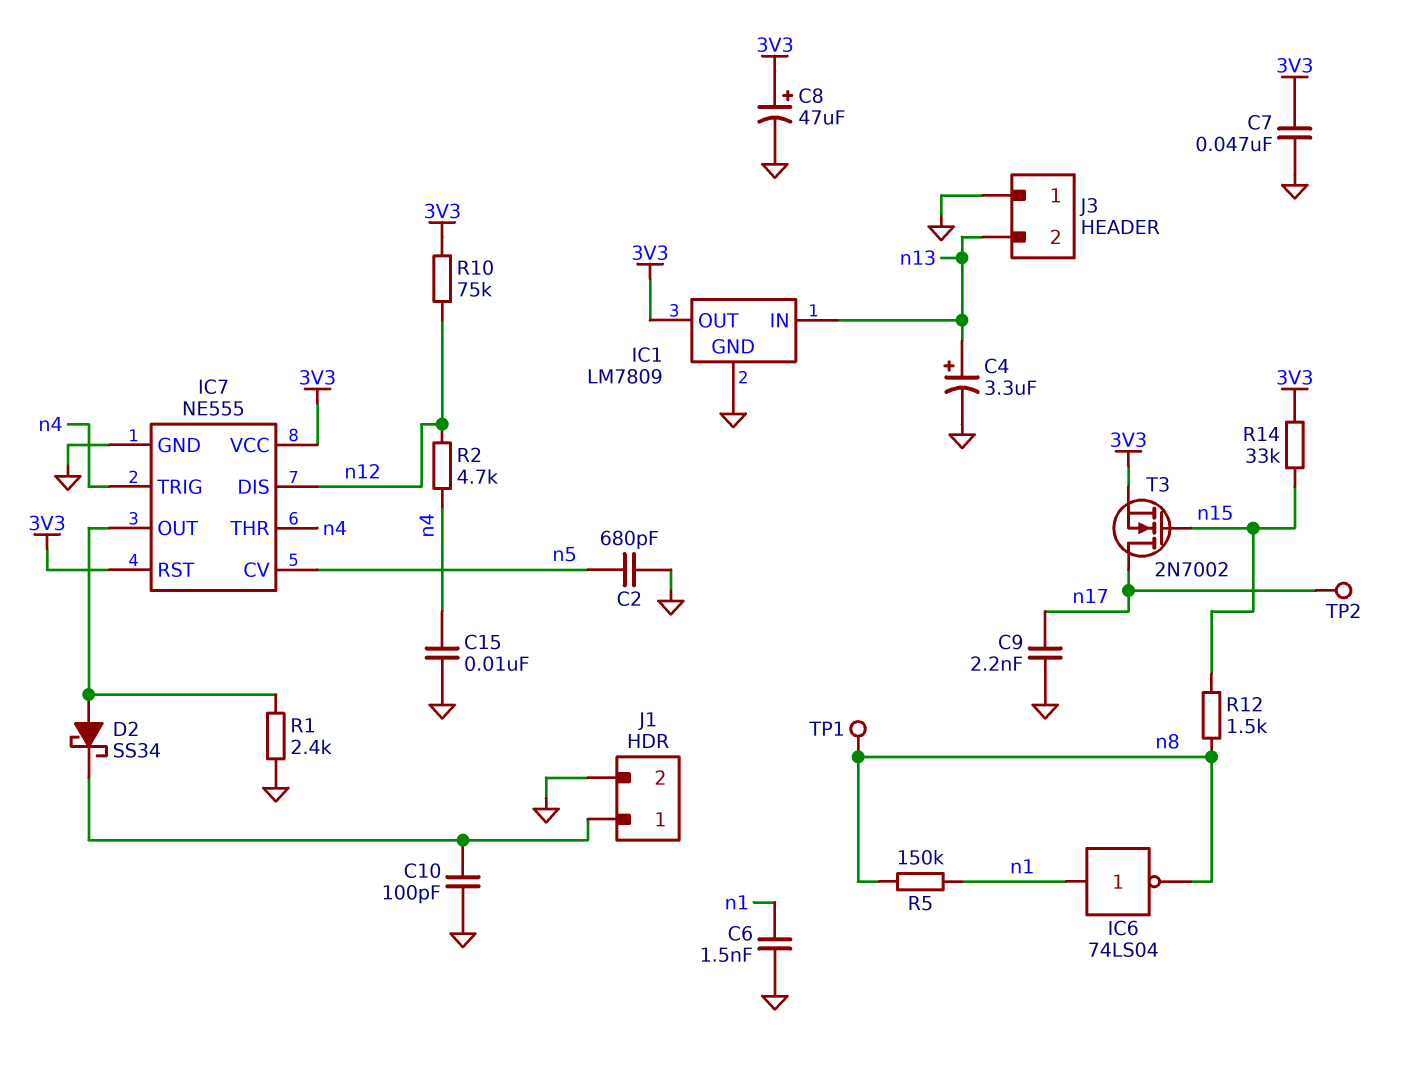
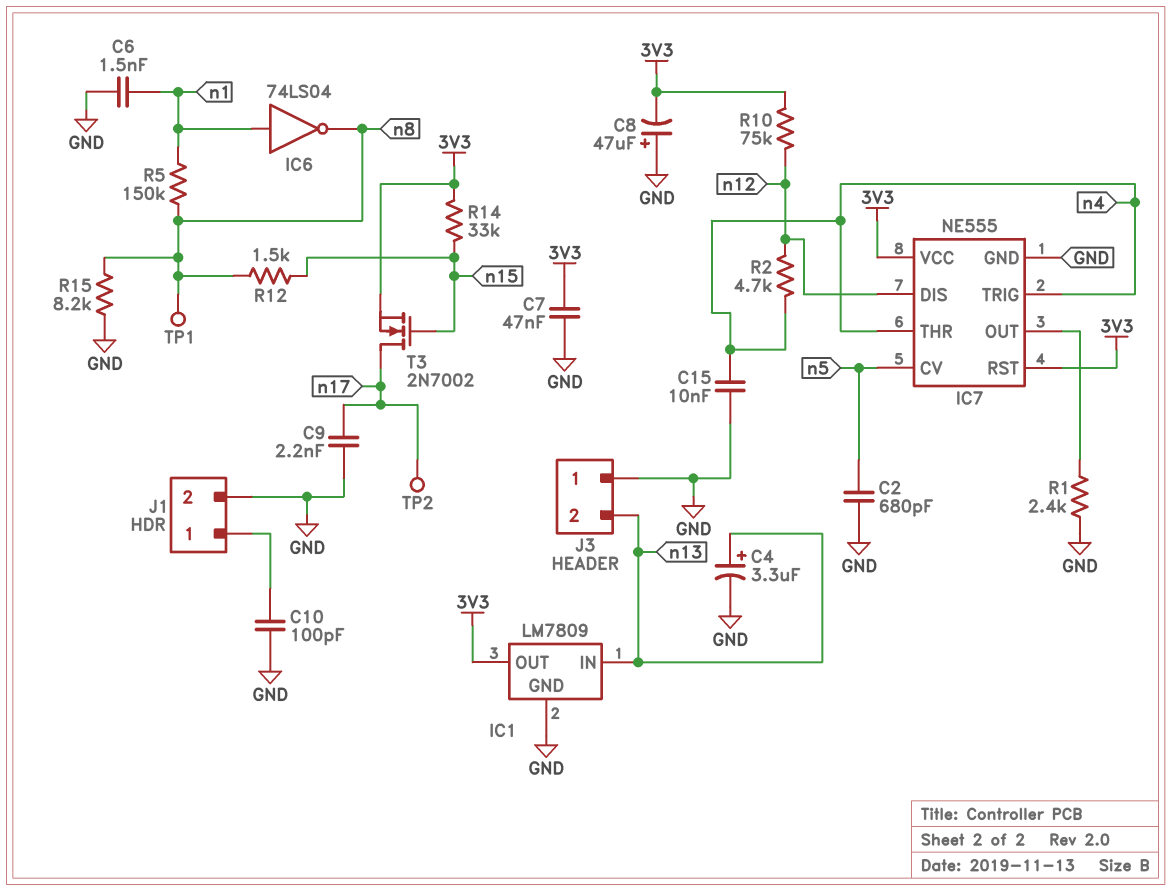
C8: 47uF (plus 3V3, minus GND) -> 47uF (plus GND, minus 3V3)
D2: schottky SS34 (A IC7/OUT, K J1/1) -> none
R15: none -> 8.2k (GND, n8)

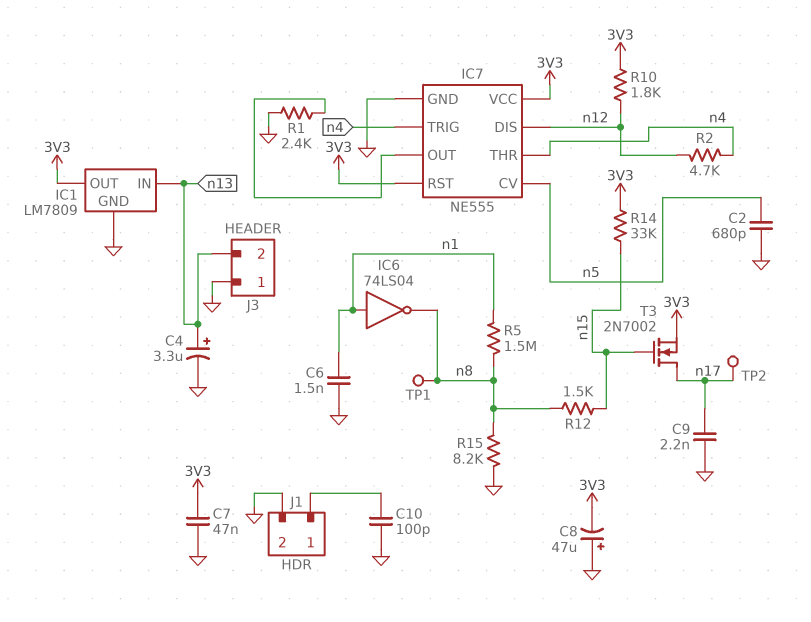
C15: 10nF (GND, n4) -> none
R5: 150k (n1, n8) -> 1.5M (n1, n8)
R10: 75k (3V3, n12) -> 1.8k (3V3, n12)

